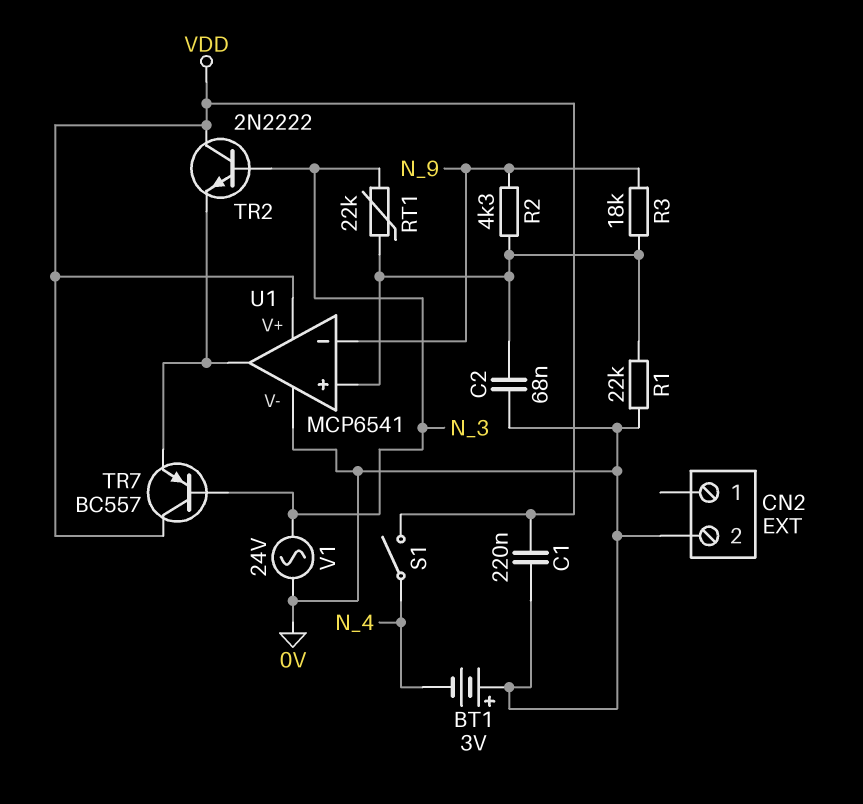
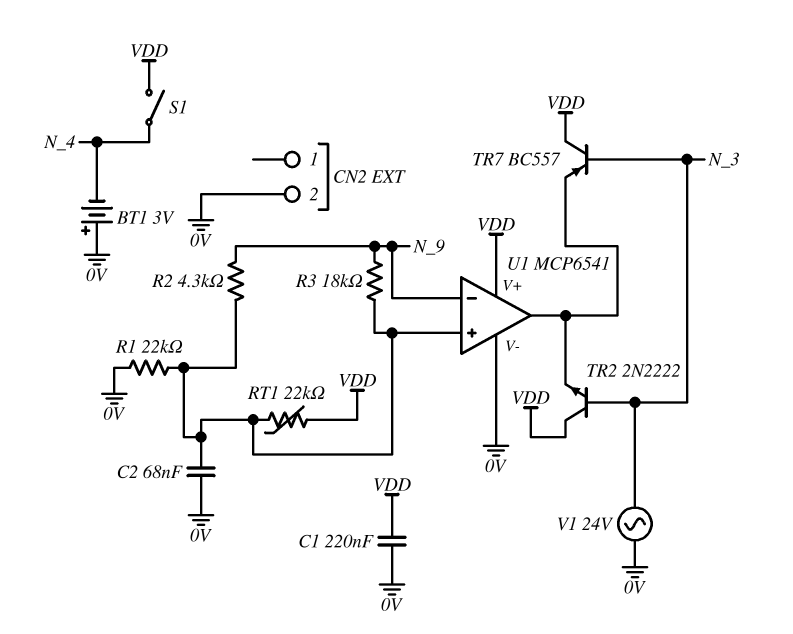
RT1: 22k (N_3, U1/in+) -> 22k (U1/in+, VDD)

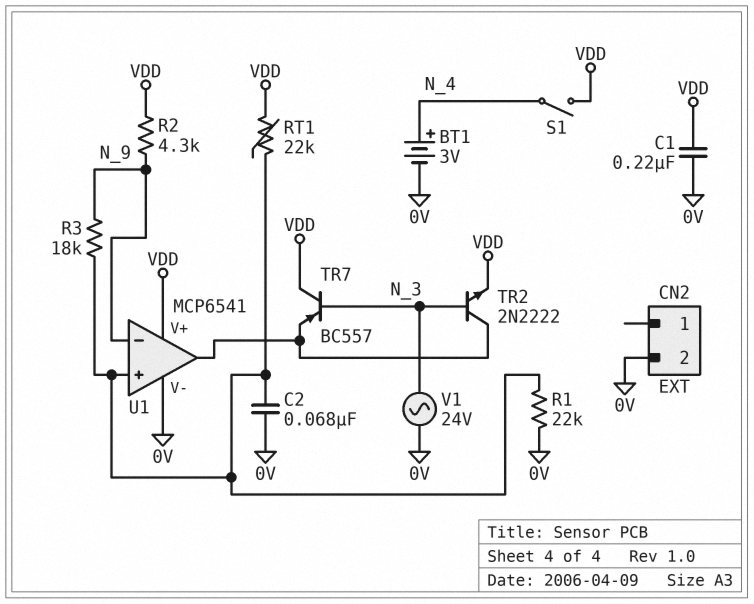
BT1: 3V (plus 0V, minus N_4) -> 3V (plus N_4, minus 0V)
R2: 4.3k (N_9, U1/in+) -> 4.3k (N_9, VDD)
TR2: NPN 2N2222 (B N_3, C VDD, E U1/out) -> NPN 2N2222 (B N_3, C U1/out, E VDD)

